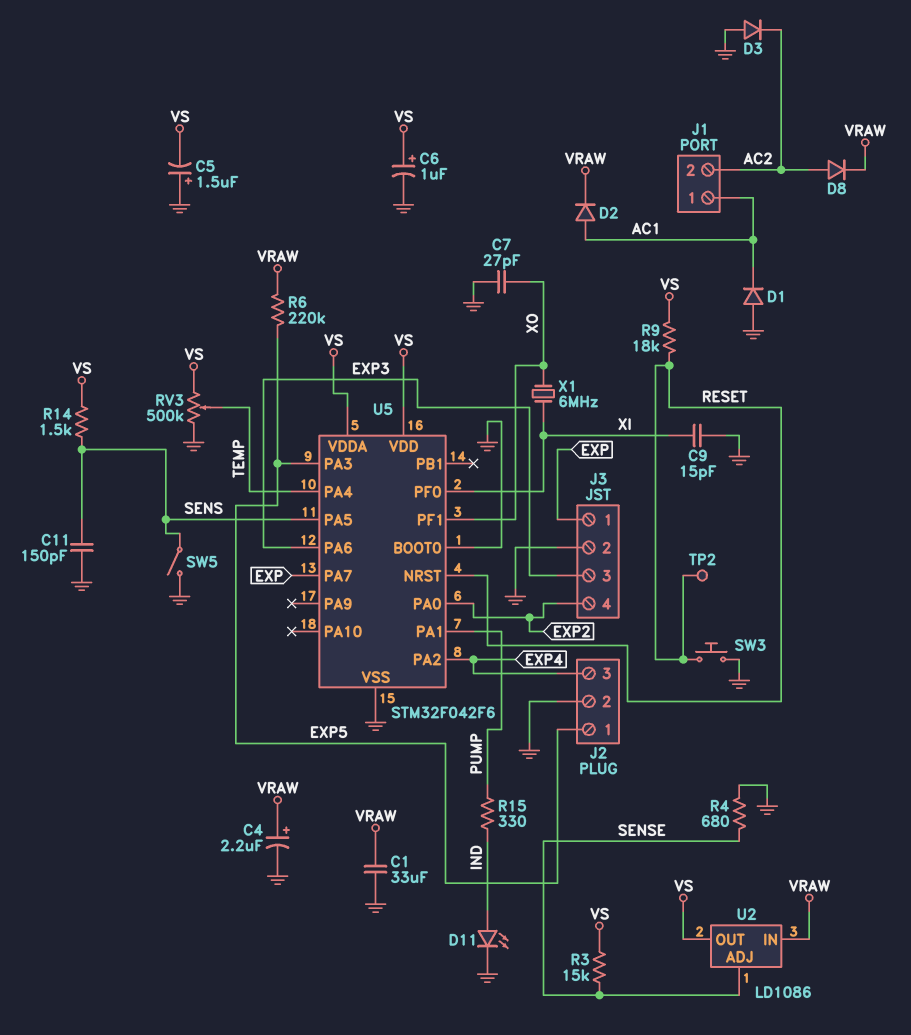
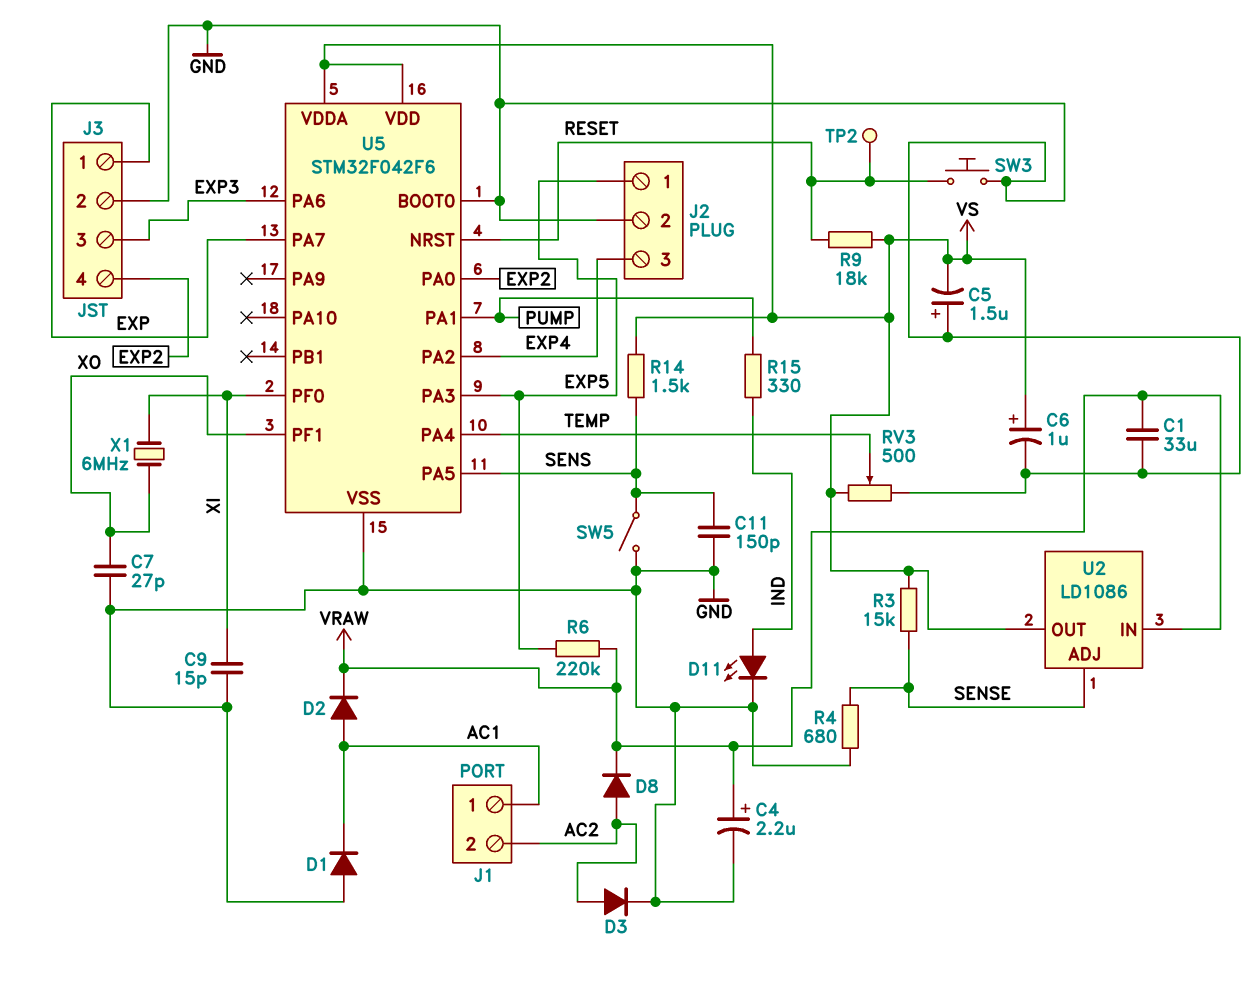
D3: diode (A GND, K AC2) -> diode (A AC2, K GND)
RV3: 500k (GND, VS, wiper TEMP) -> 500 (GND, VS, wiper TEMP)

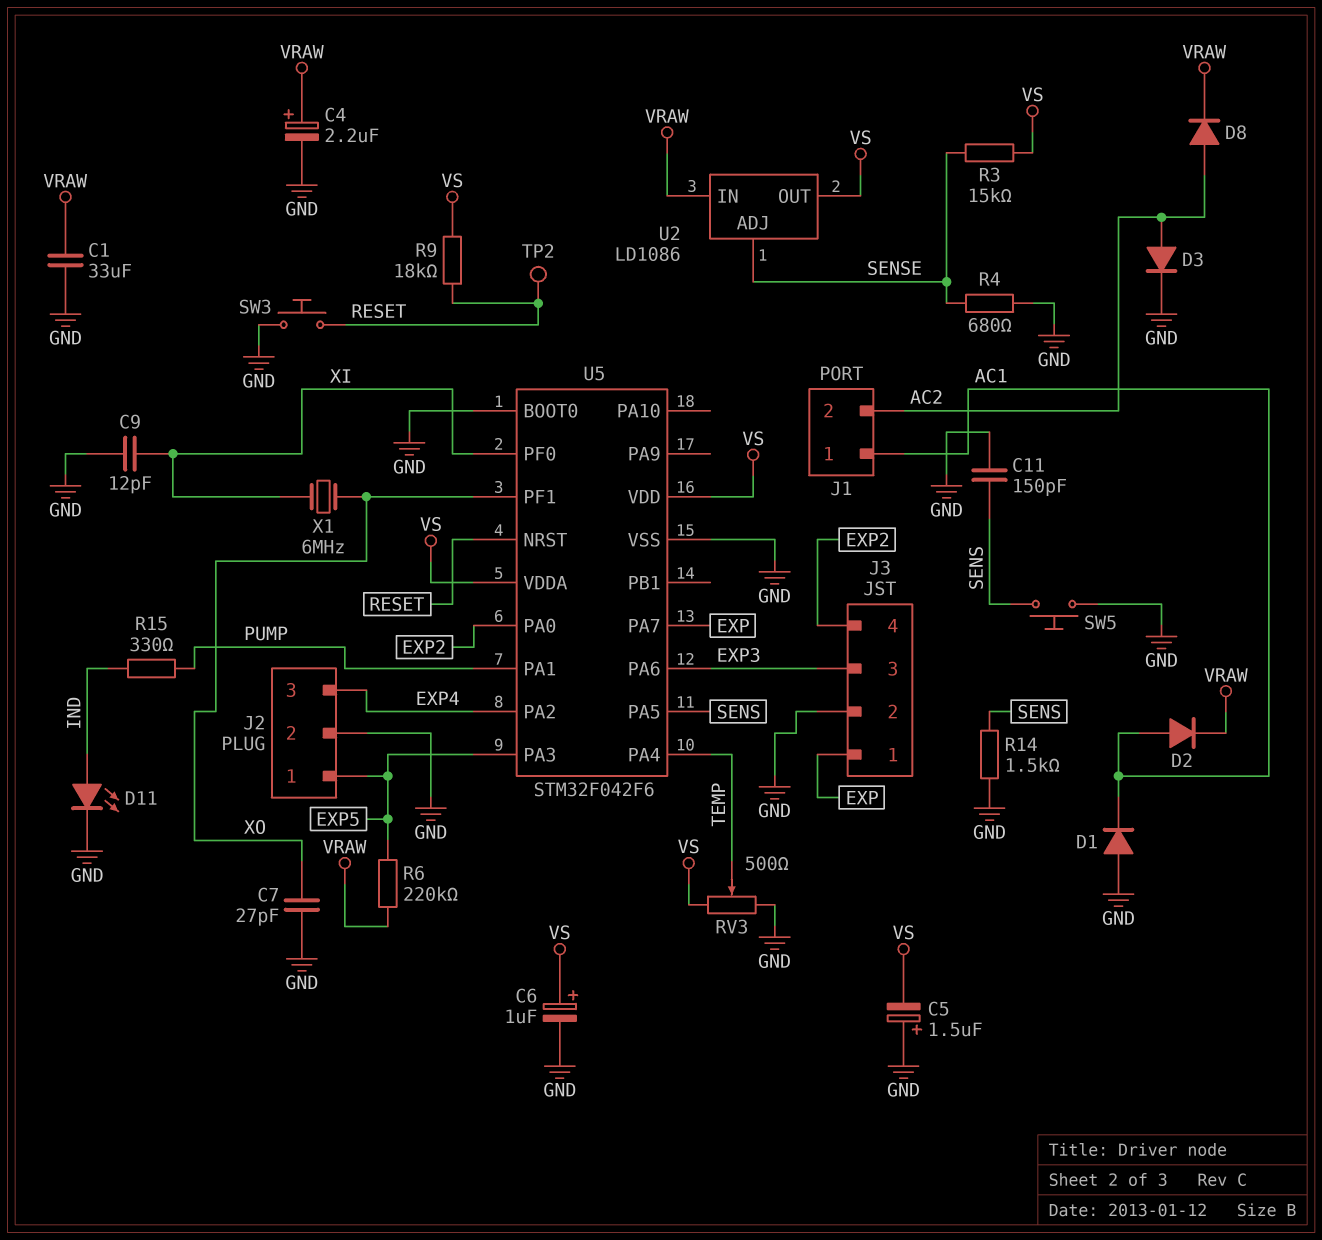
C9: 15pF (GND, XI) -> 12pF (GND, XI)
R14: 1.5k (SENS, VS) -> 1.5k (GND, SENS)
SW5: switch (GND, SENS) -> button (GND, SENS)

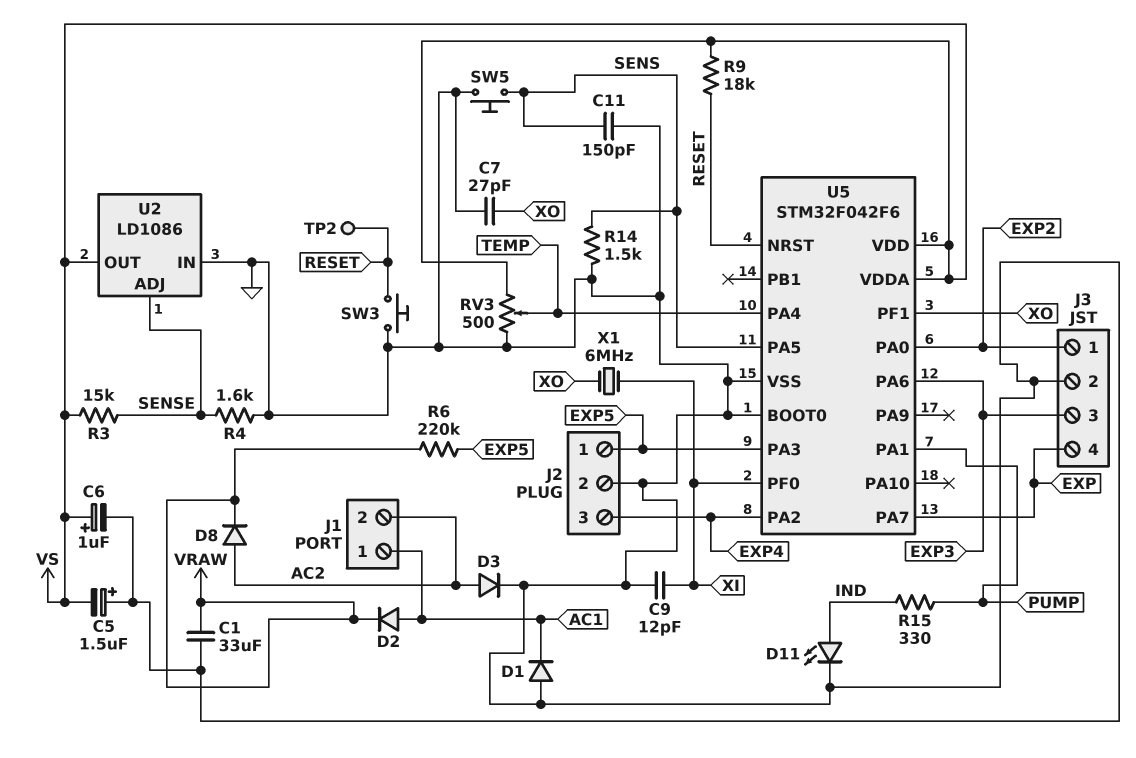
C4: 2.2uF (plus VRAW, minus GND) -> none
J3 pin 1: EXP -> EXP2
J3 pin 4: EXP2 -> EXP
R4: 680 (GND, SENSE) -> 1.6k (GND, SENSE)
U2 pin IN: VRAW -> GND

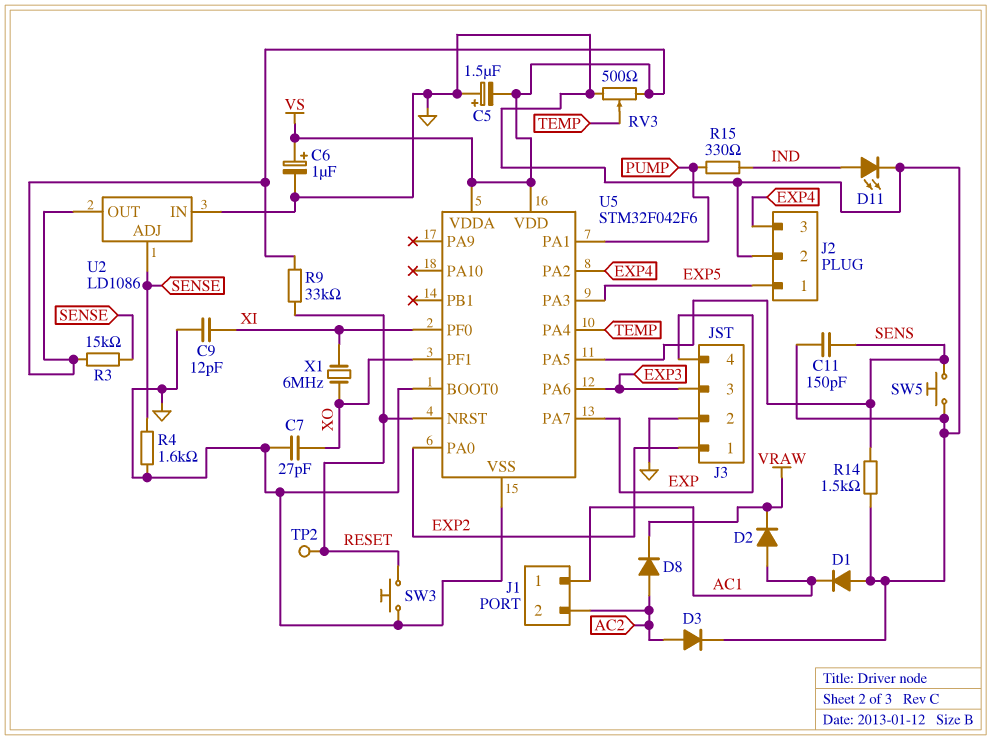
C1: 33uF (GND, VRAW) -> none
R6: 220k (EXP5, VRAW) -> none
R9: 18k (RESET, VS) -> 33k (RESET, VS)

